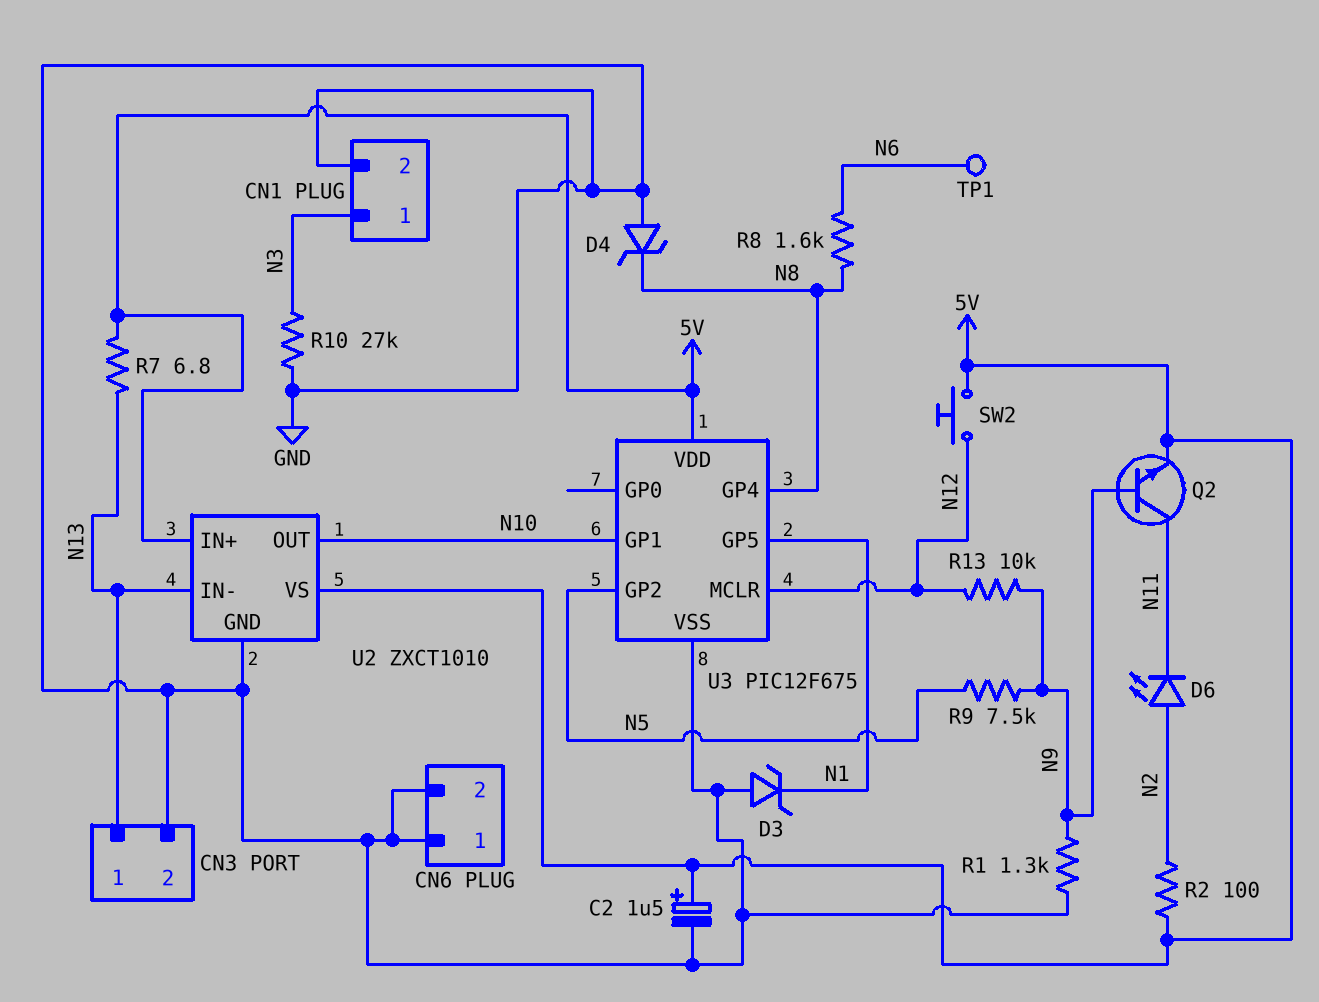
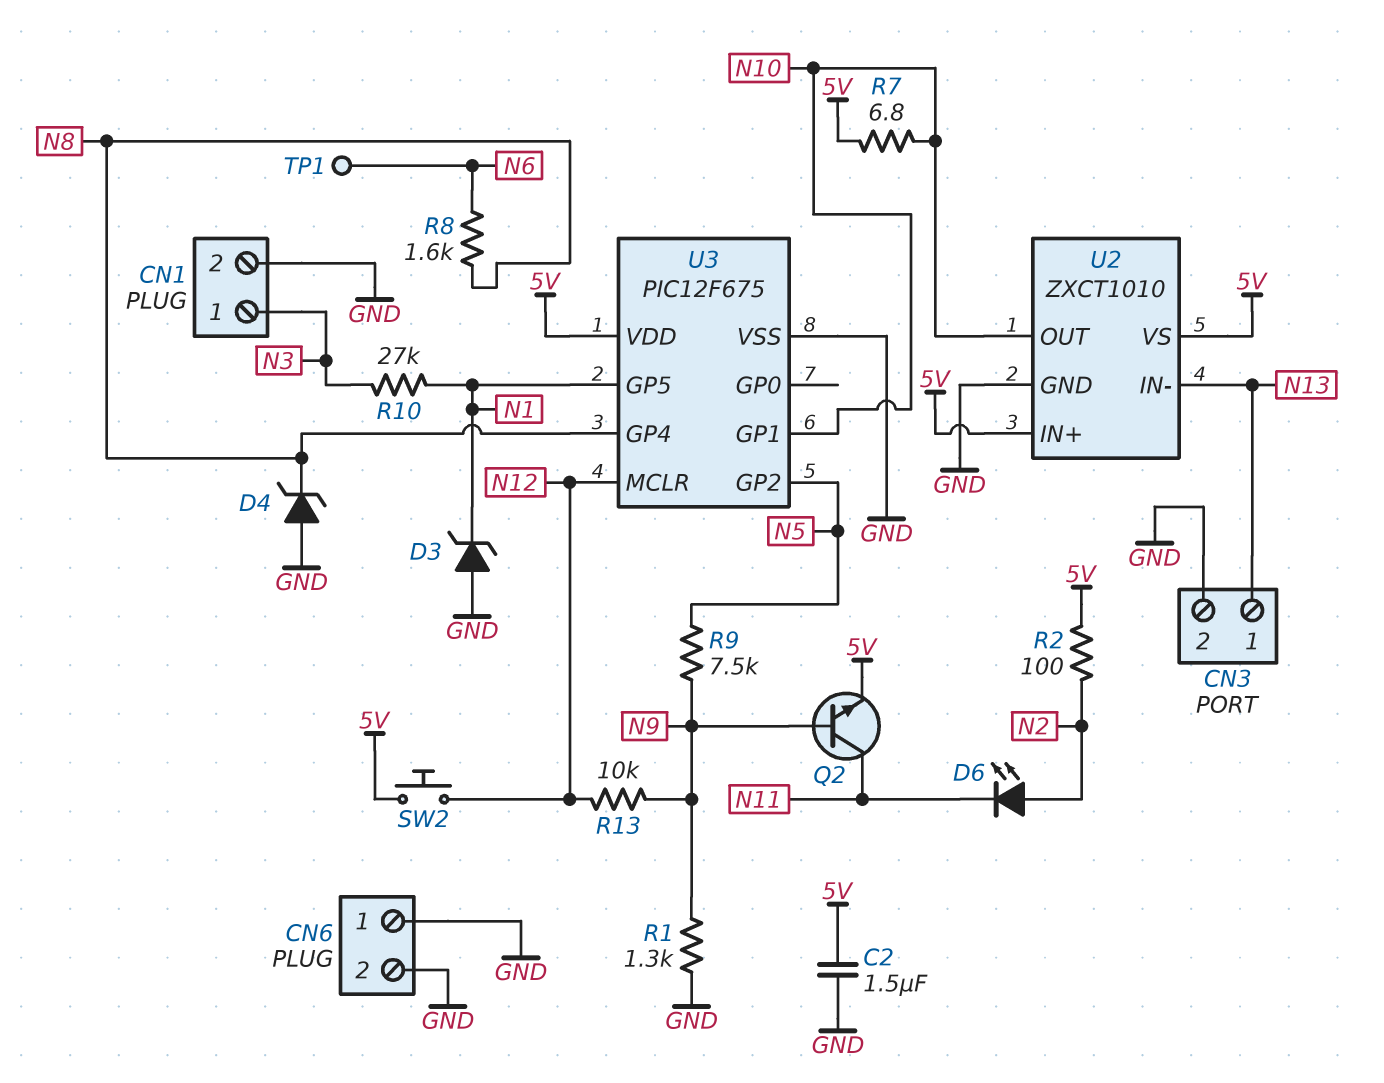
C2: 1.5uF (plus 5V, minus GND) -> 1.5uF (5V, GND)
R7: 6.8 (5V, N13) -> 6.8 (5V, N10)
R10: 27k (GND, N3) -> 27k (N1, N3)

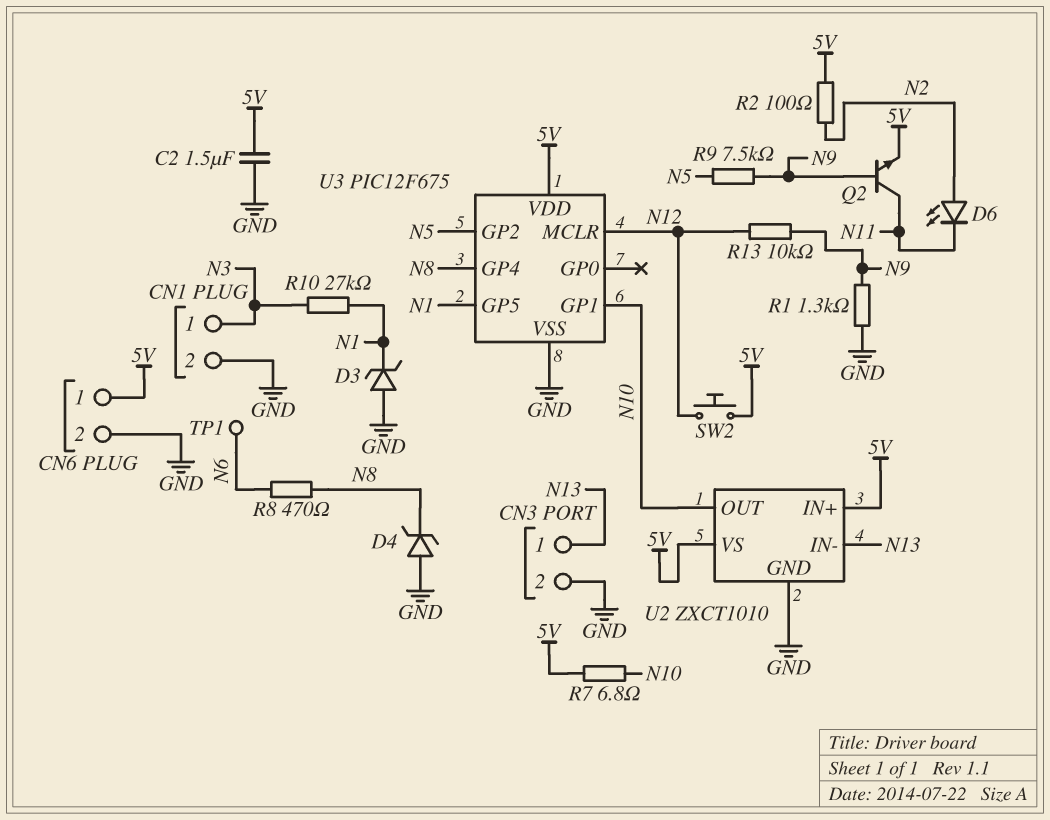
CN6 pin 1: GND -> 5V
R8: 1.6k (N6, N8) -> 470 (N6, N8)

